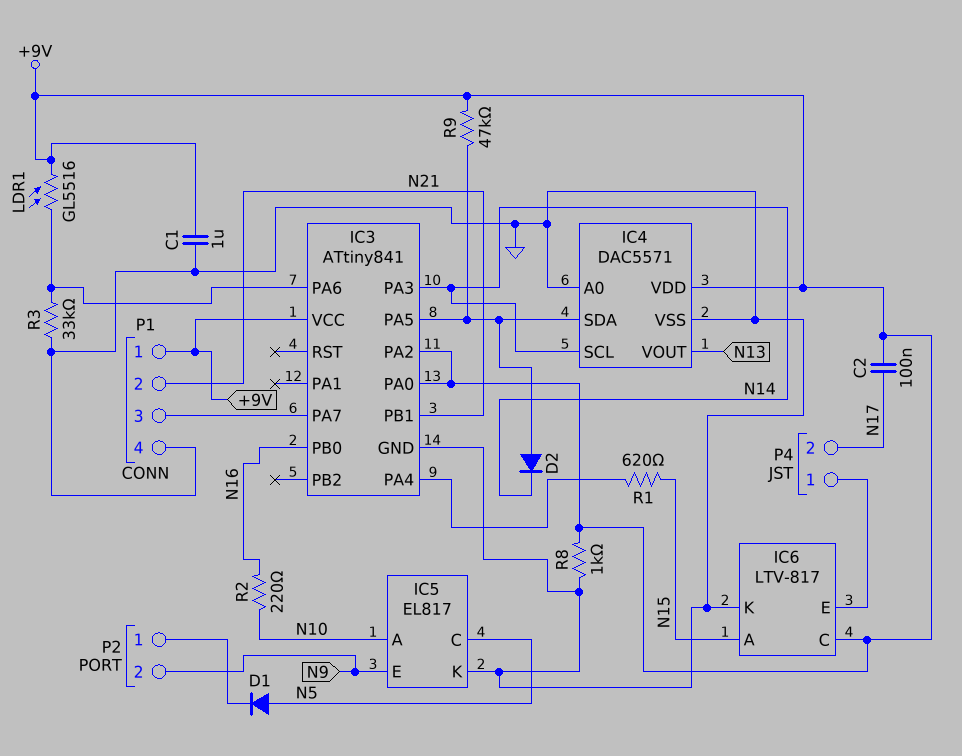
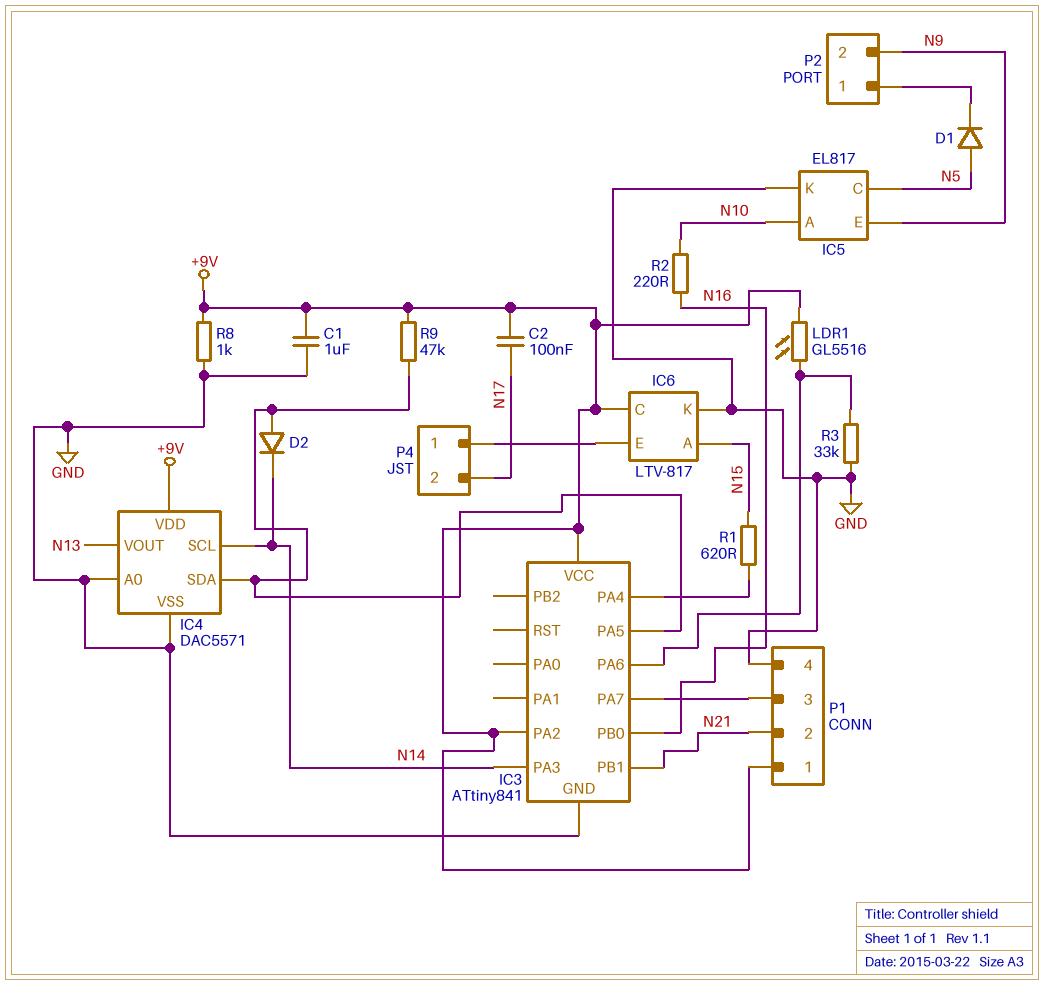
IC3 pin PA0: +9V -> none

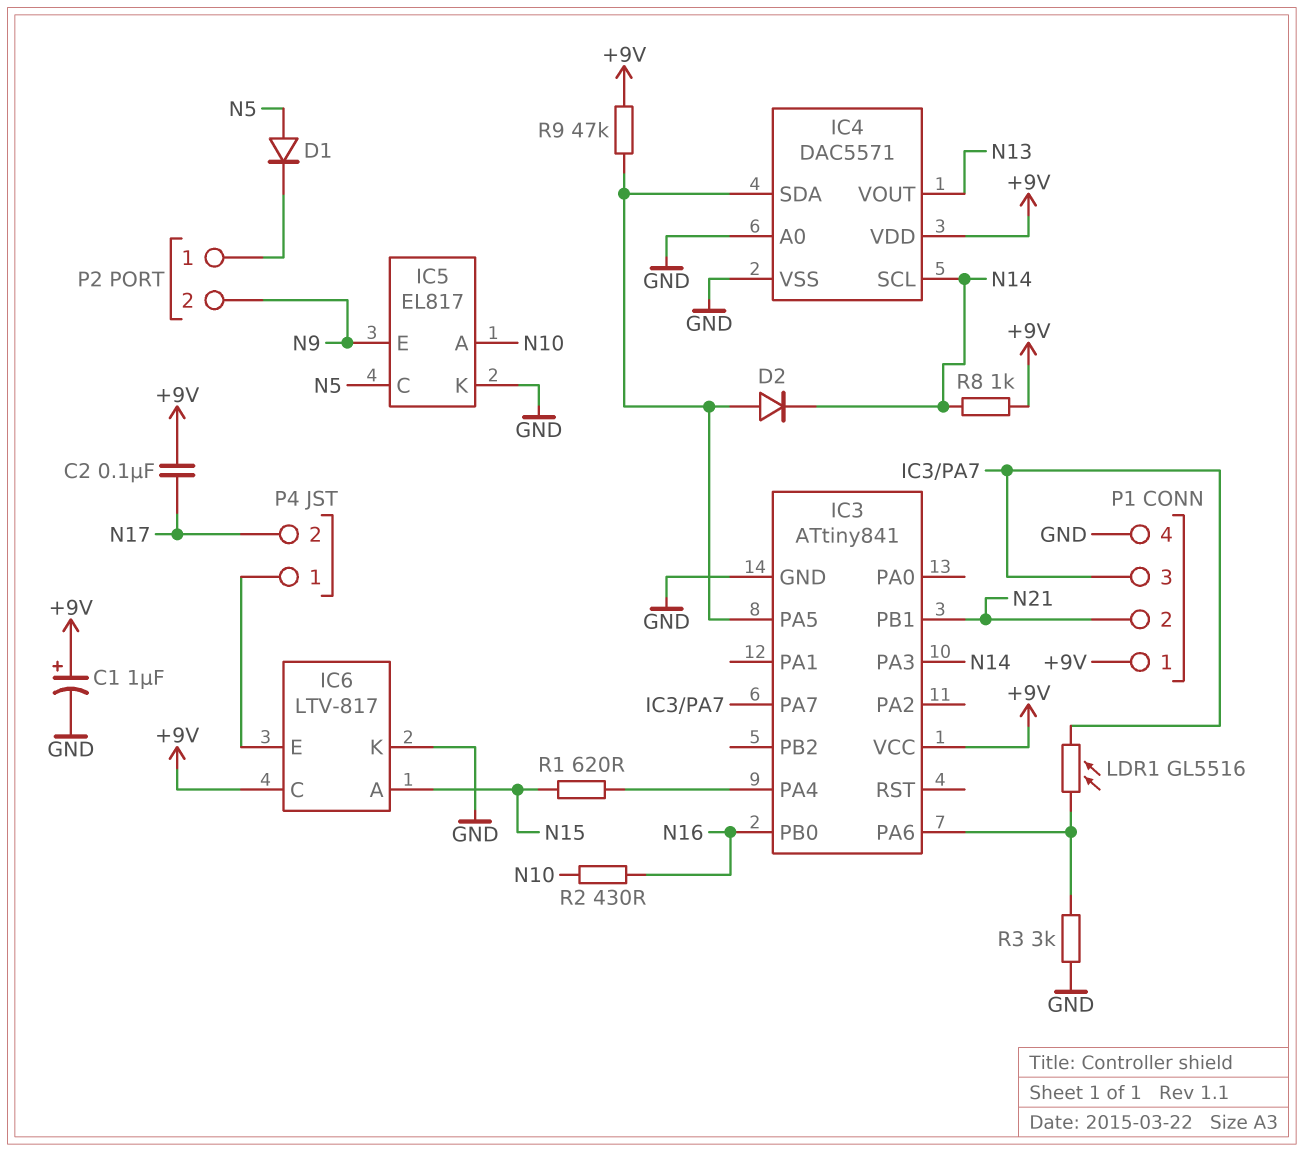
C1: 1uF (+9V, GND) -> 1uF (plus +9V, minus GND)
IC3 pin PA2: +9V -> none
LDR1: GL5516 (+9V, IC3/PA6) -> GL5516 (IC3/PA6, IC3/PA7)
R2: 220 (N10, N16) -> 430 (N10, N16)
R3: 33k (GND, IC3/PA6) -> 3k (GND, IC3/PA6)
R8: 1k (+9V, GND) -> 1k (+9V, N14)

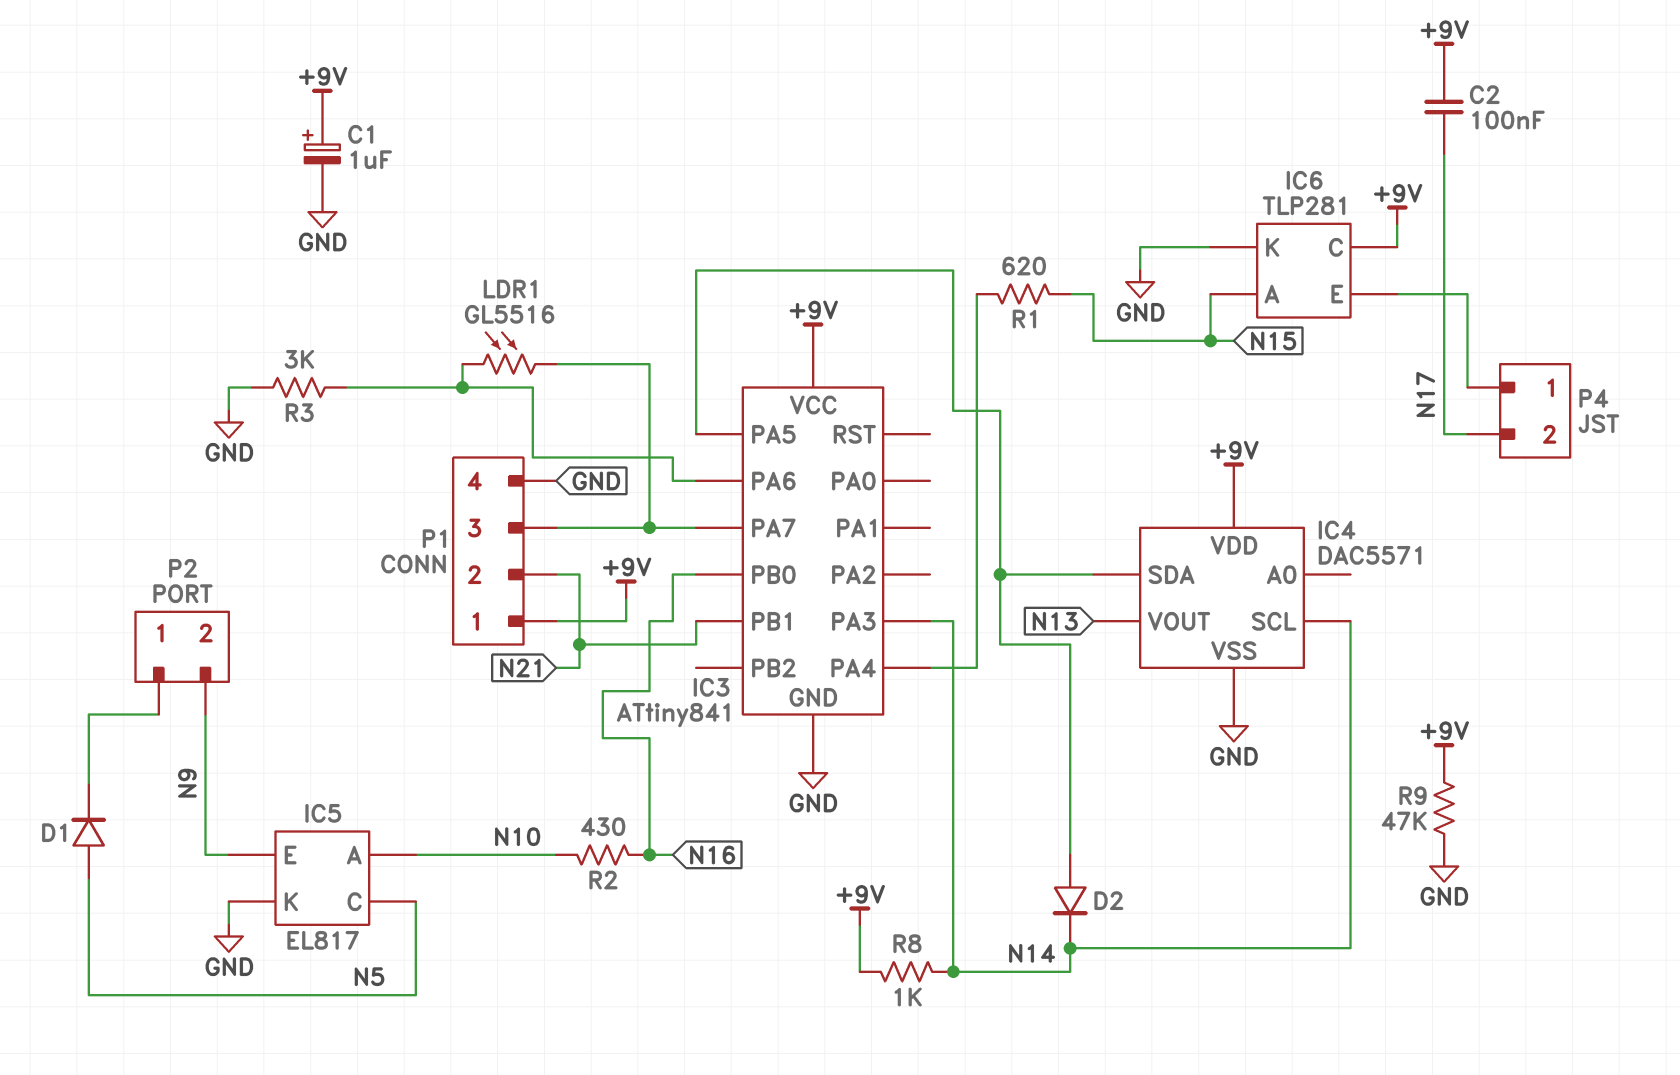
IC4 pin A0: GND -> none
IC6: LTV-817 -> TLP281
R9: 47k (+9V, IC3/PA5) -> 47k (+9V, GND)

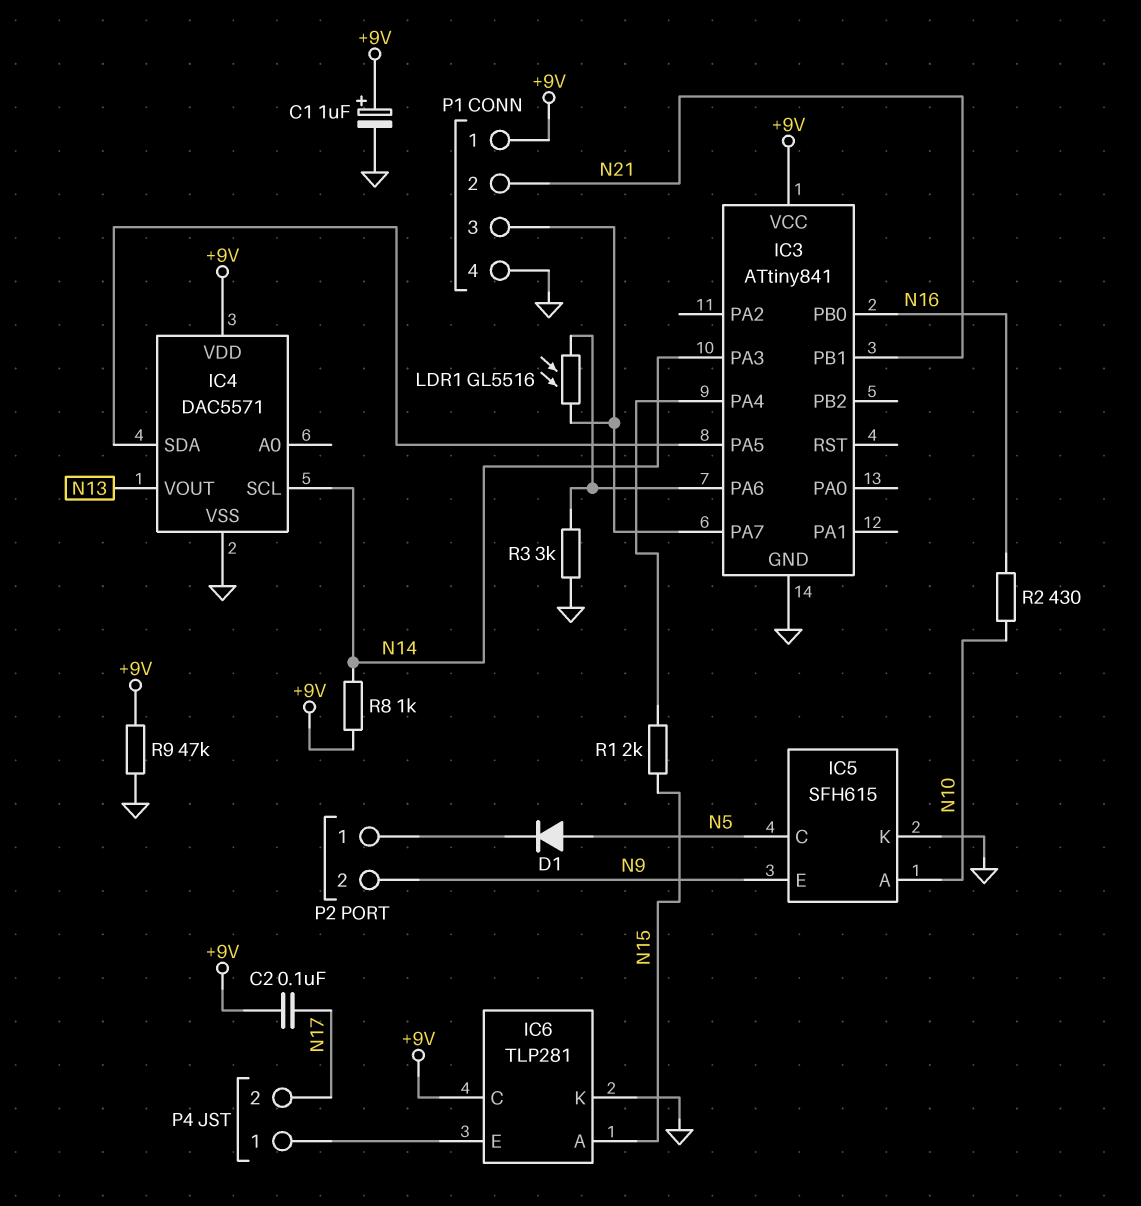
D2: diode (A IC3/PA5, K N14) -> none
IC5: EL817 -> SFH615
R1: 620 (IC3/PA4, N15) -> 2k (IC3/PA4, N15)

